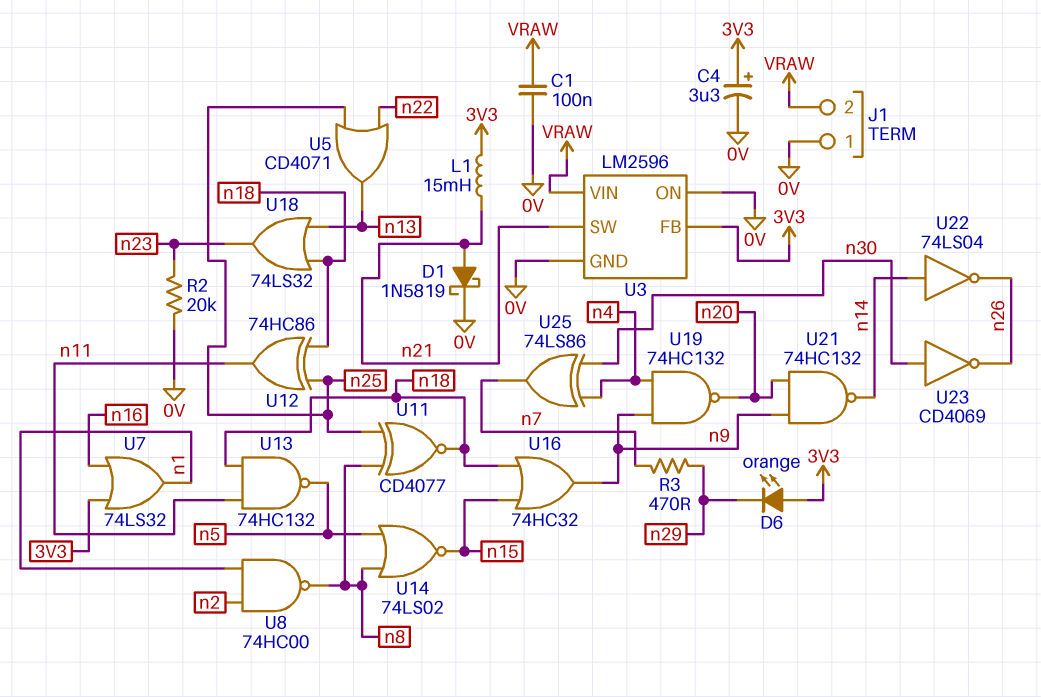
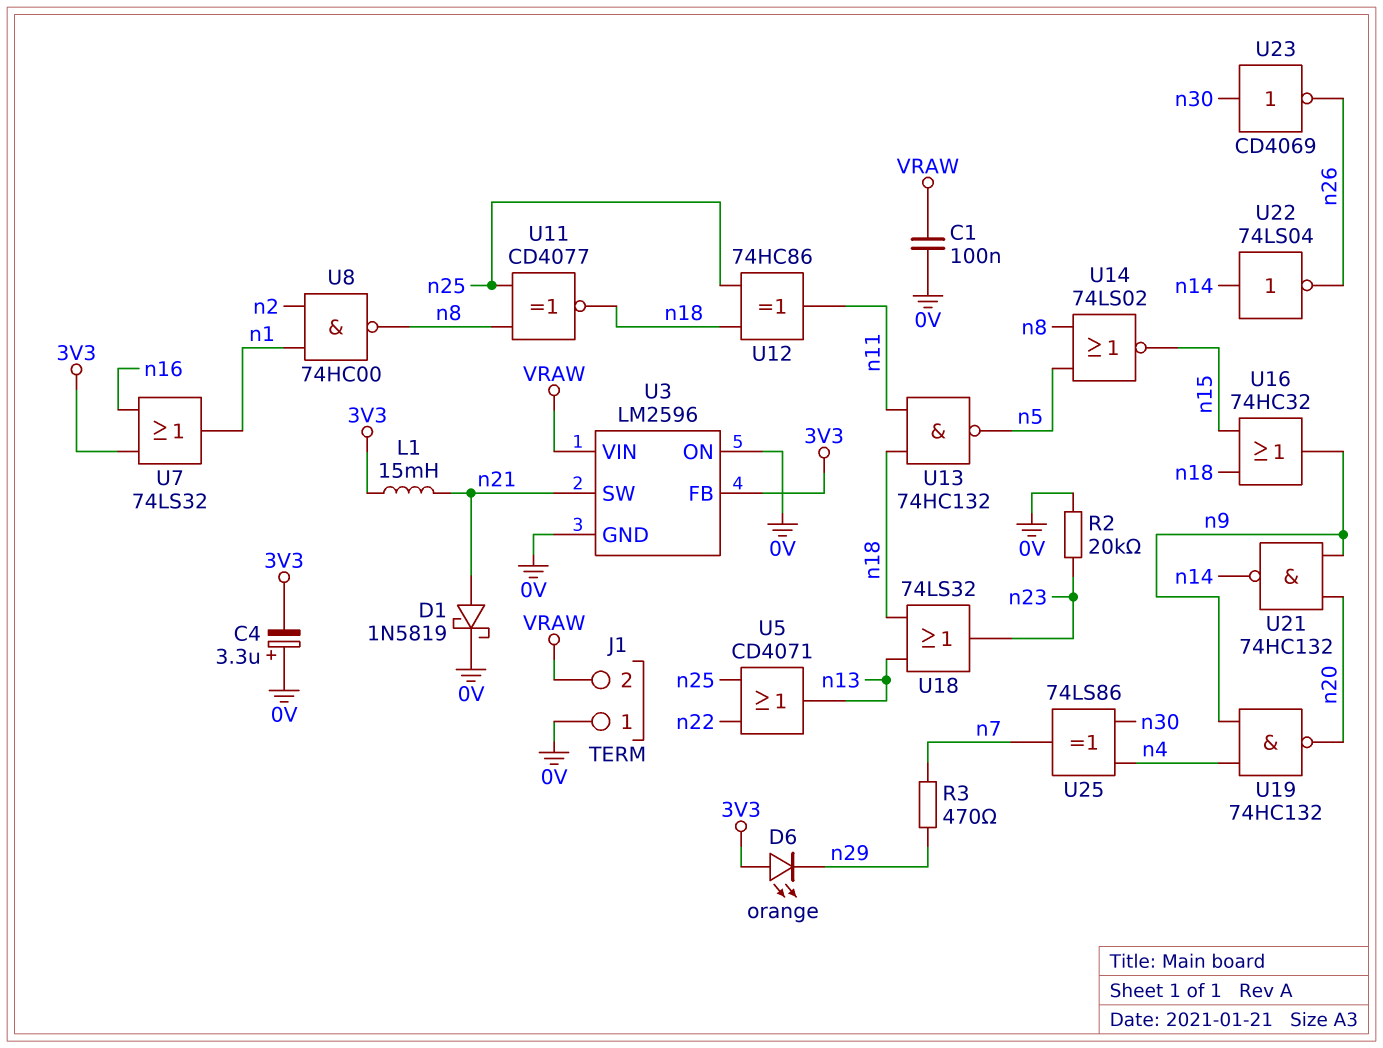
C4: 3.3uF (plus 3V3, minus 0V) -> 3.3uF (plus 0V, minus 3V3)

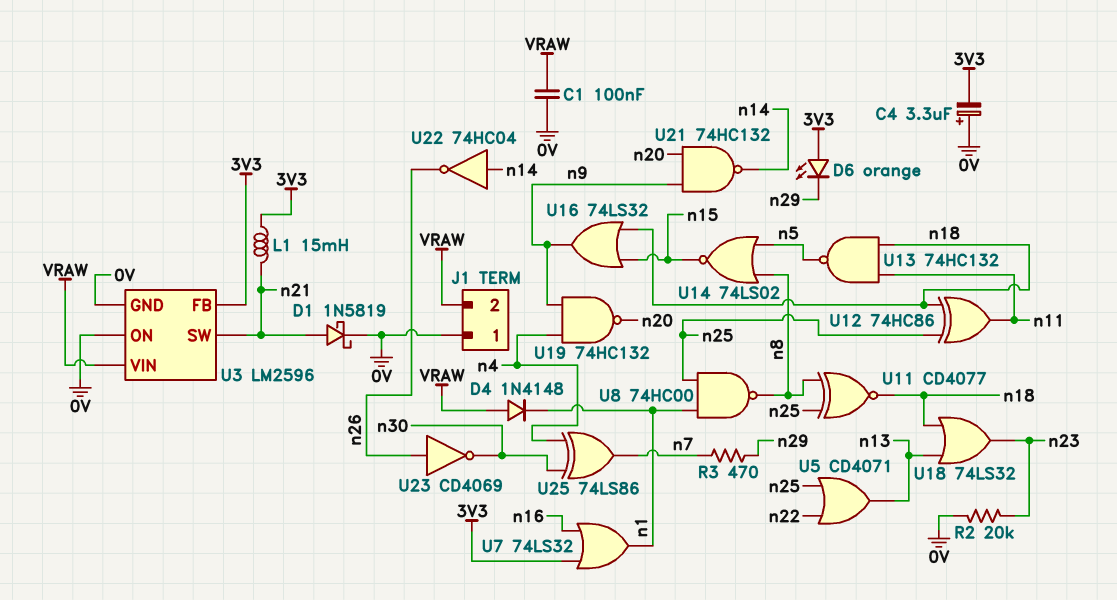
D4: none -> diode 1N4148 (A VRAW, K n1)
U8: NAND 74HC00 (in n1, in n2, out n8) -> NAND 74HC00 (in n1, in n25, out n8)
U16: OR 74HC32 (in n15, in n18, out n9) -> OR 74LS32 (in n15, in n18, out n9)
U22: NOT 74LS04 (in n14, out n26) -> NOT 74HC04 (in n14, out n26)
U23: NOT CD4069 (in n30, out n26) -> NOT CD4069 (in n26, out n30)

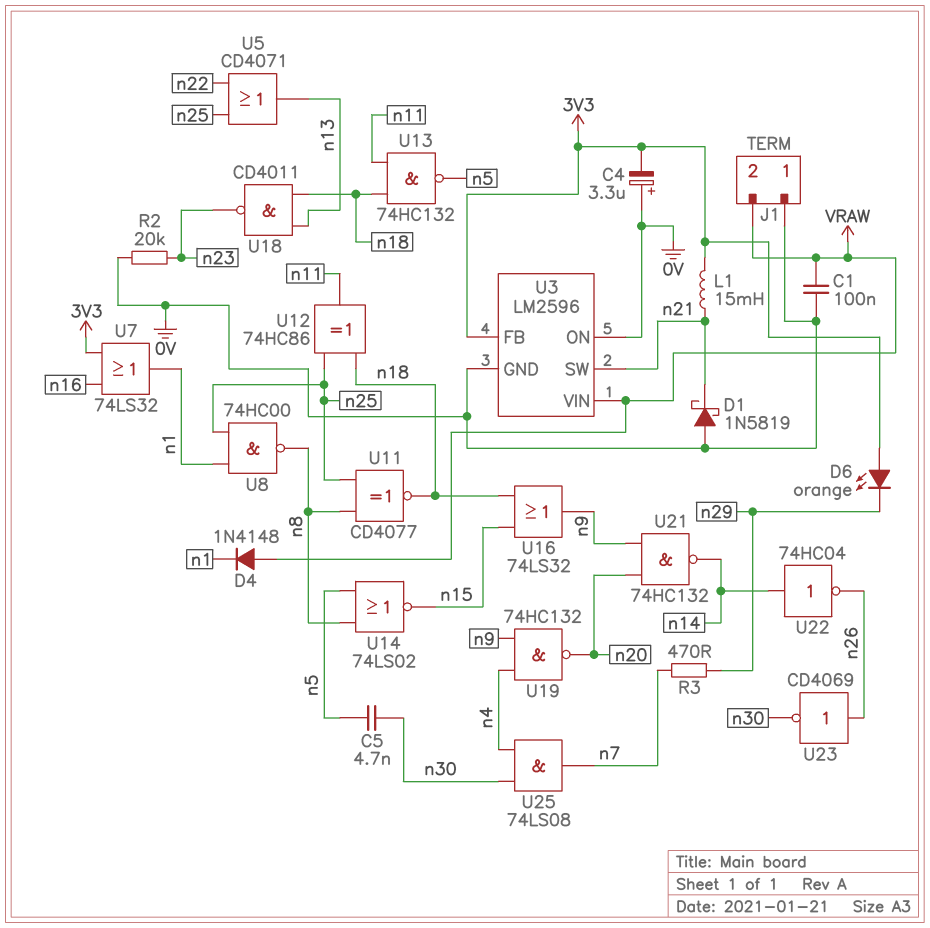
C5: none -> 4.7nF (n5, n30)
D1: schottky 1N5819 (A n21, K 0V) -> schottky 1N5819 (A 0V, K n21)
U18: OR 74LS32 (in n13, in n18, out n23) -> NAND CD4011 (in n13, in n18, out n23)
U25: XOR 74LS86 (in n4, in n30, out n7) -> AND 74LS08 (in n4, in n30, out n7)

